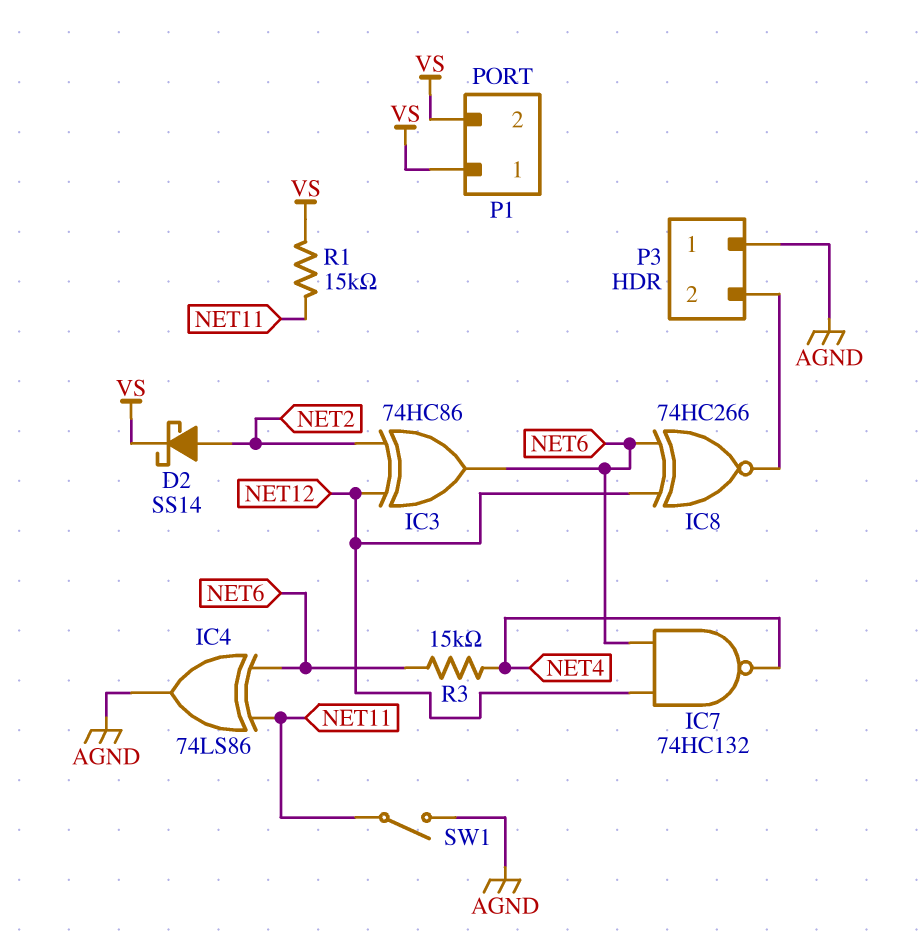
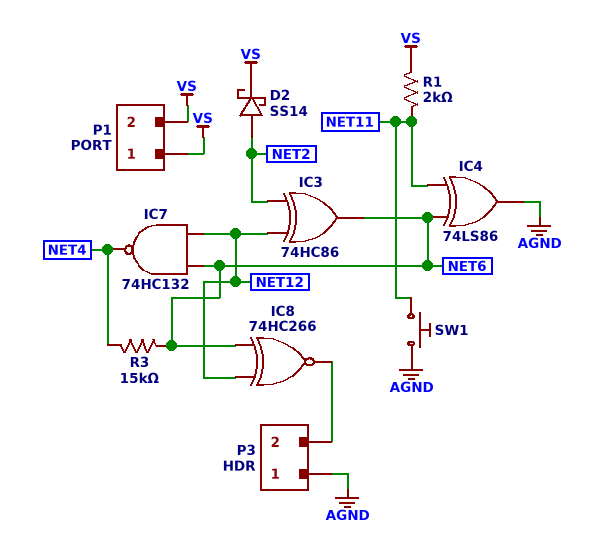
R1: 15k (NET11, VS) -> 2k (NET11, VS)
SW1: switch (AGND, NET11) -> button (AGND, NET11)

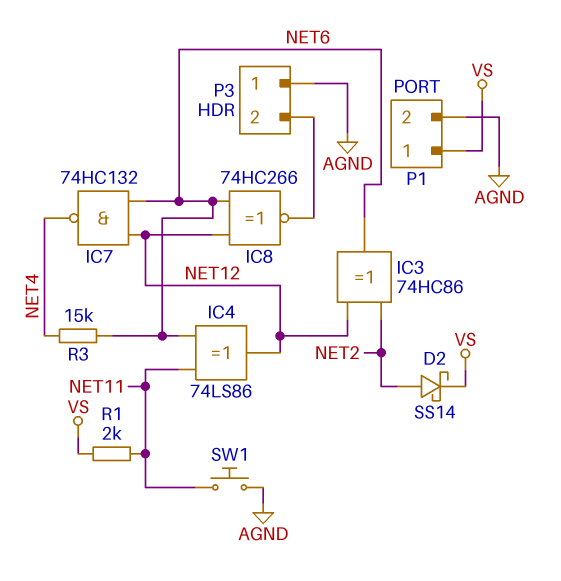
IC4: XOR 74LS86 (in NET6, in NET11, out AGND) -> XOR 74LS86 (in NET6, in NET11, out NET12)
P1 pin 2: VS -> AGND

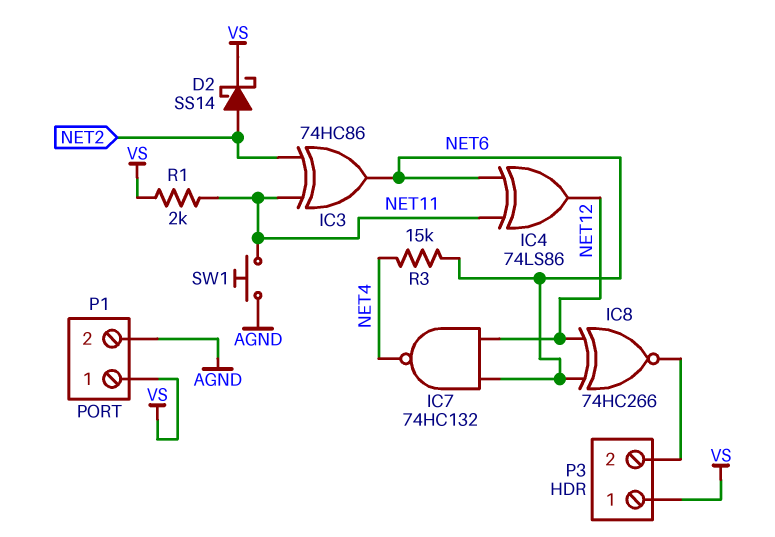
IC3: XOR 74HC86 (in NET2, in NET12, out NET6) -> XOR 74HC86 (in NET2, in NET11, out NET6)
P3 pin 1: AGND -> VS

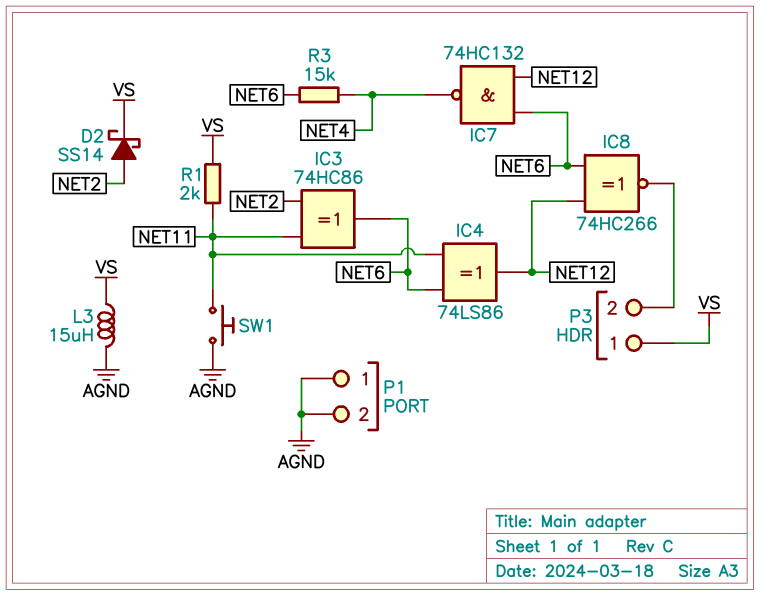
L3: none -> 15uH (AGND, VS)
P1 pin 1: VS -> AGND

